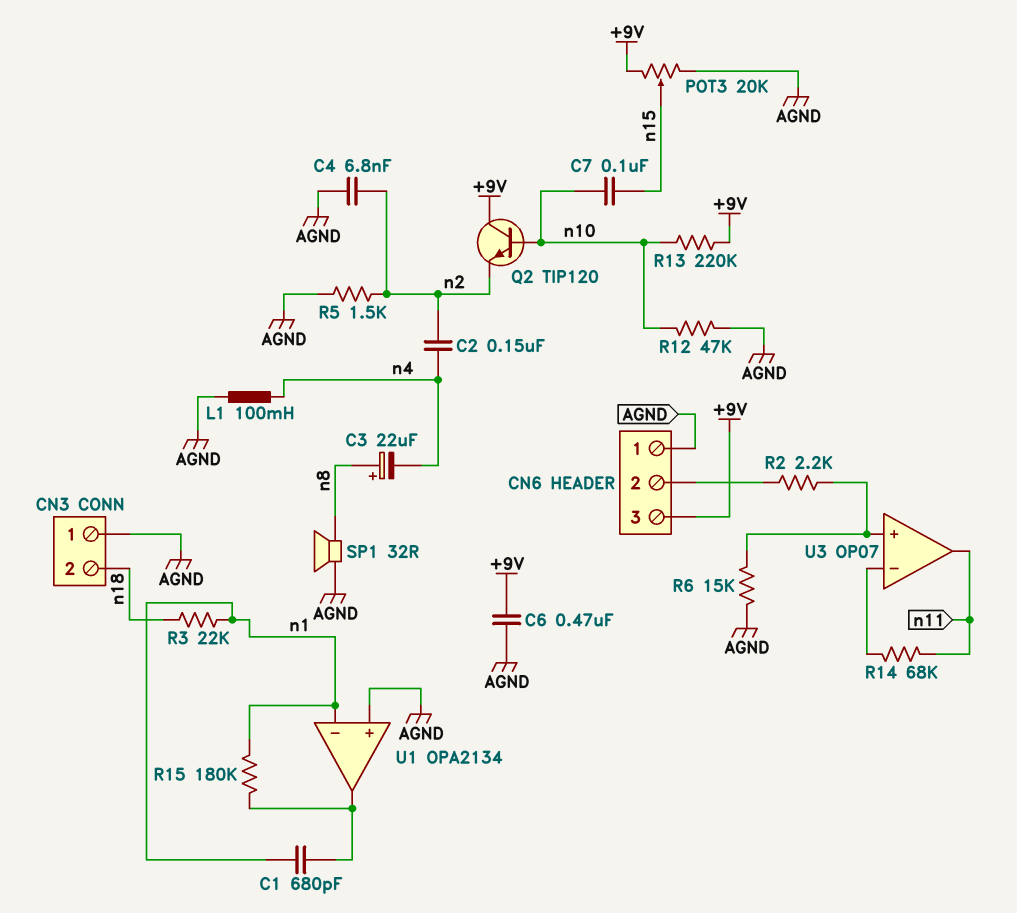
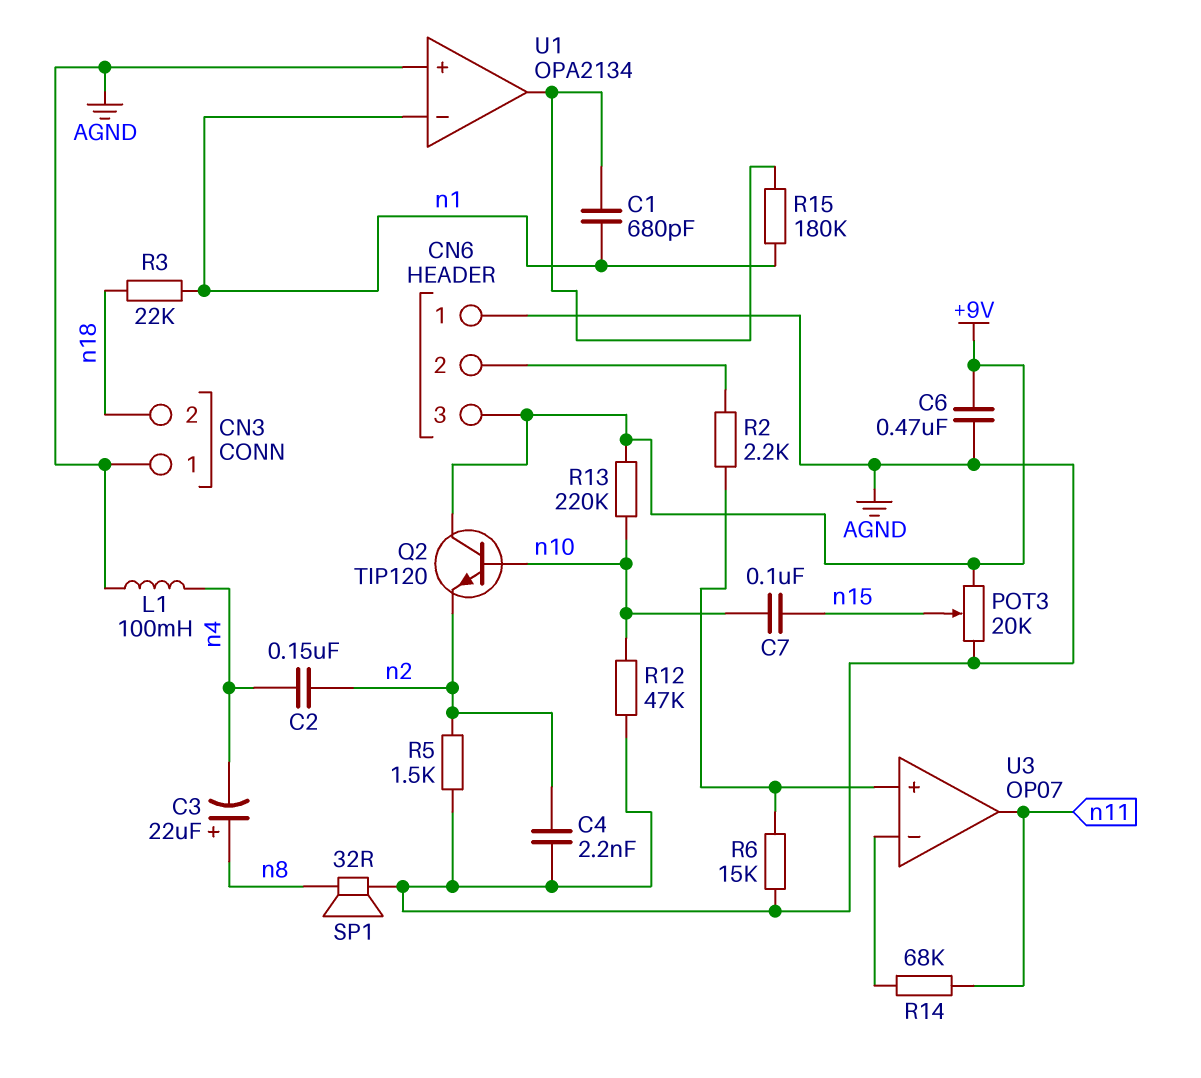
C4: 6.8nF (AGND, n2) -> 2.2nF (AGND, n2)

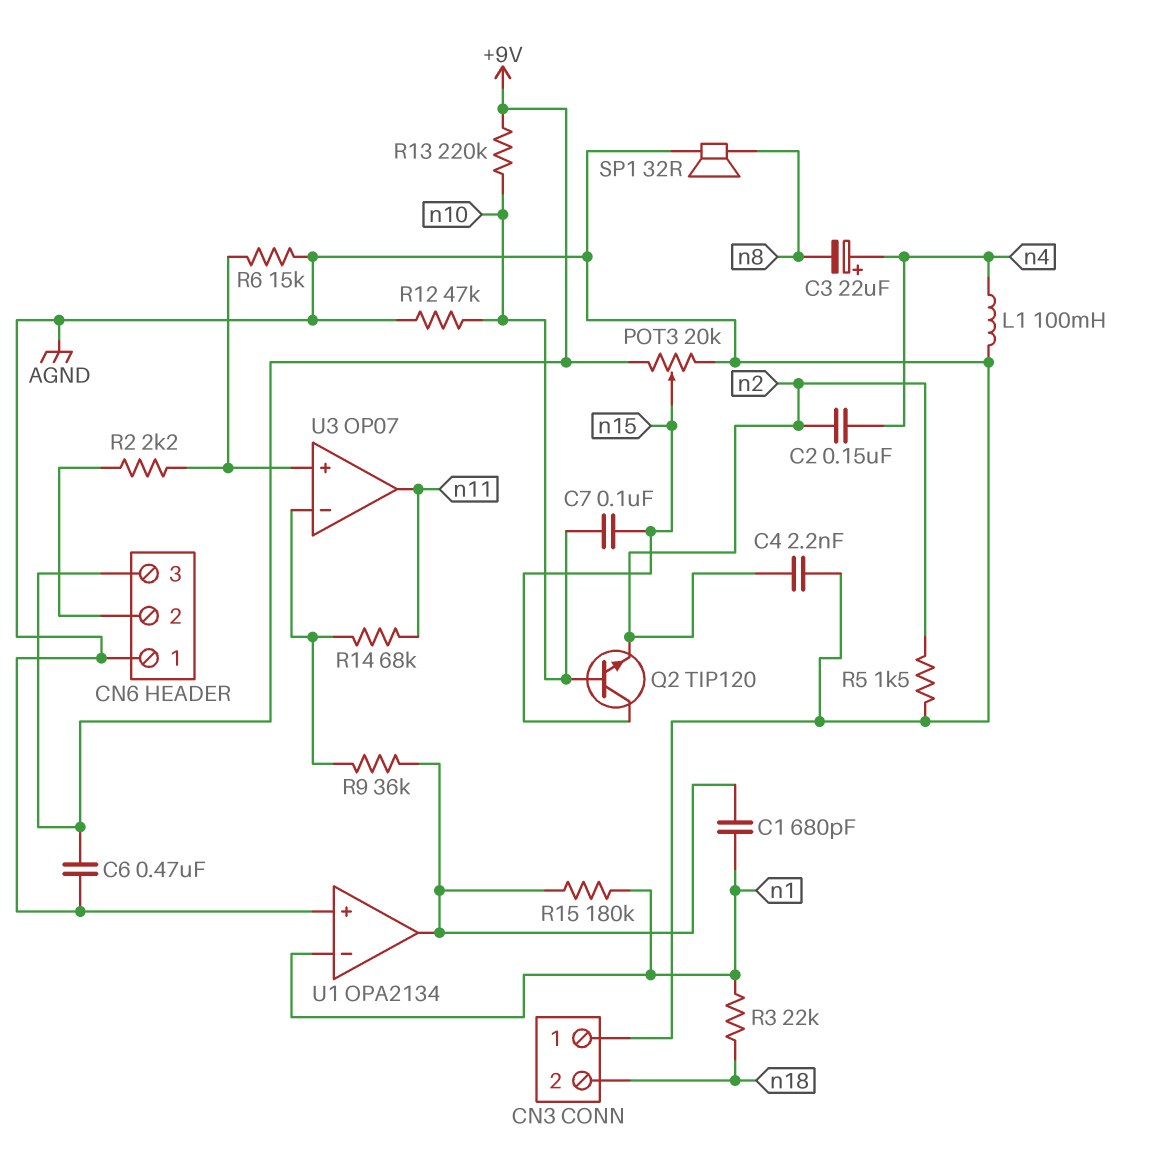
C3: 22uF (plus n8, minus n4) -> 22uF (plus n4, minus n8)
Q2: NPN TIP120 (B n10, C +9V, E n2) -> NPN TIP120 (B n10, C n15, E n2)
R9: none -> 36k (U1/out, U3/in-)

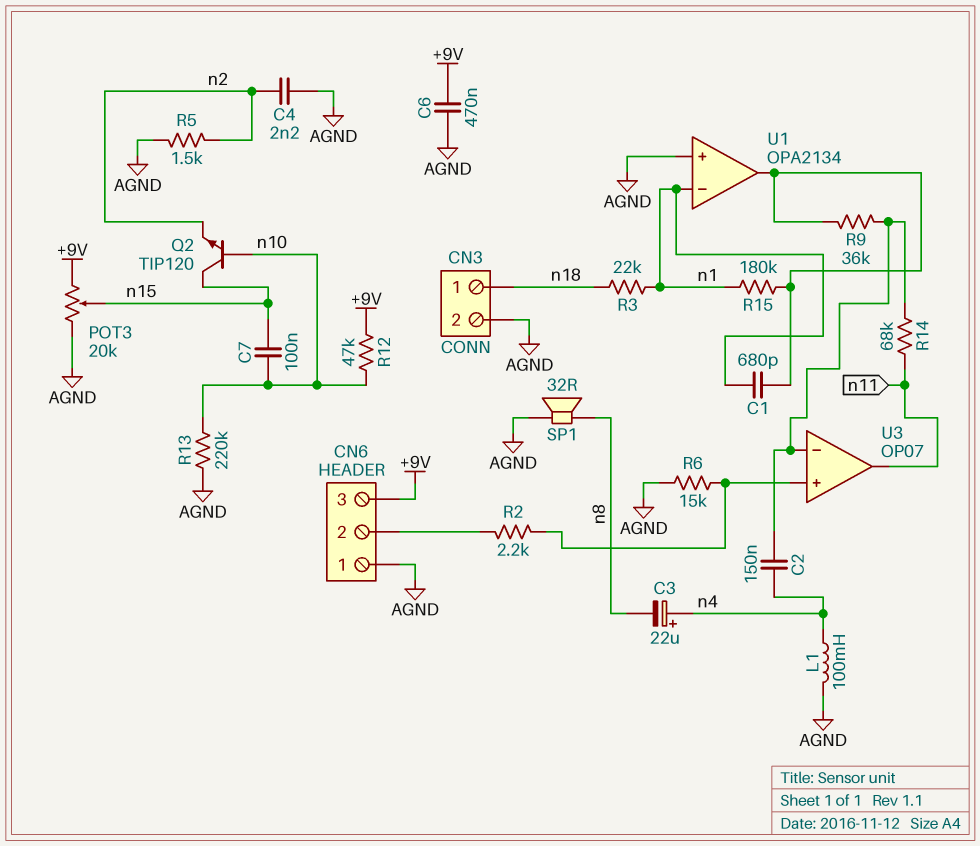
C2: 150nF (n2, n4) -> 150nF (U3/in-, n4)
CN3 pin 1: AGND -> n18
CN3 pin 2: n18 -> AGND
R12: 47k (AGND, n10) -> 47k (+9V, n10)
R13: 220k (+9V, n10) -> 220k (AGND, n10)

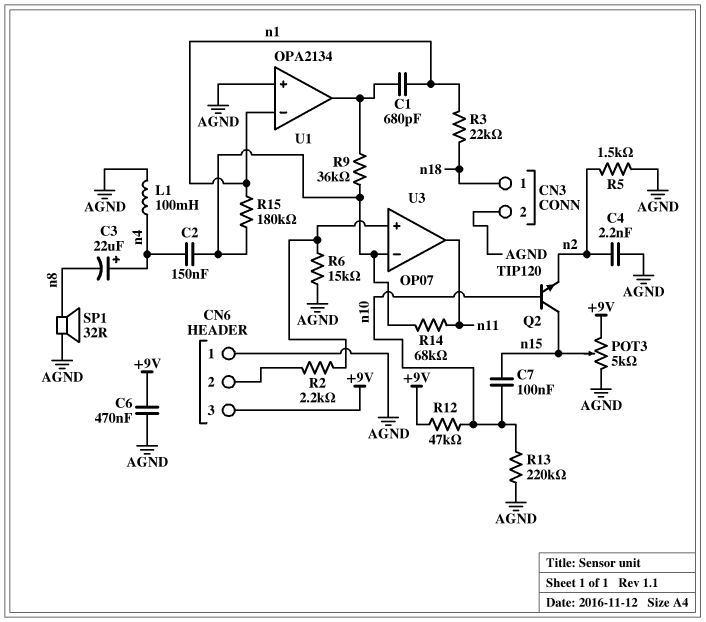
POT3: 20k (+9V, AGND, wiper n15) -> 5k (+9V, AGND, wiper n15)
R15: 180k (U1/out, n1) -> 180k (U3/in-, n1)

